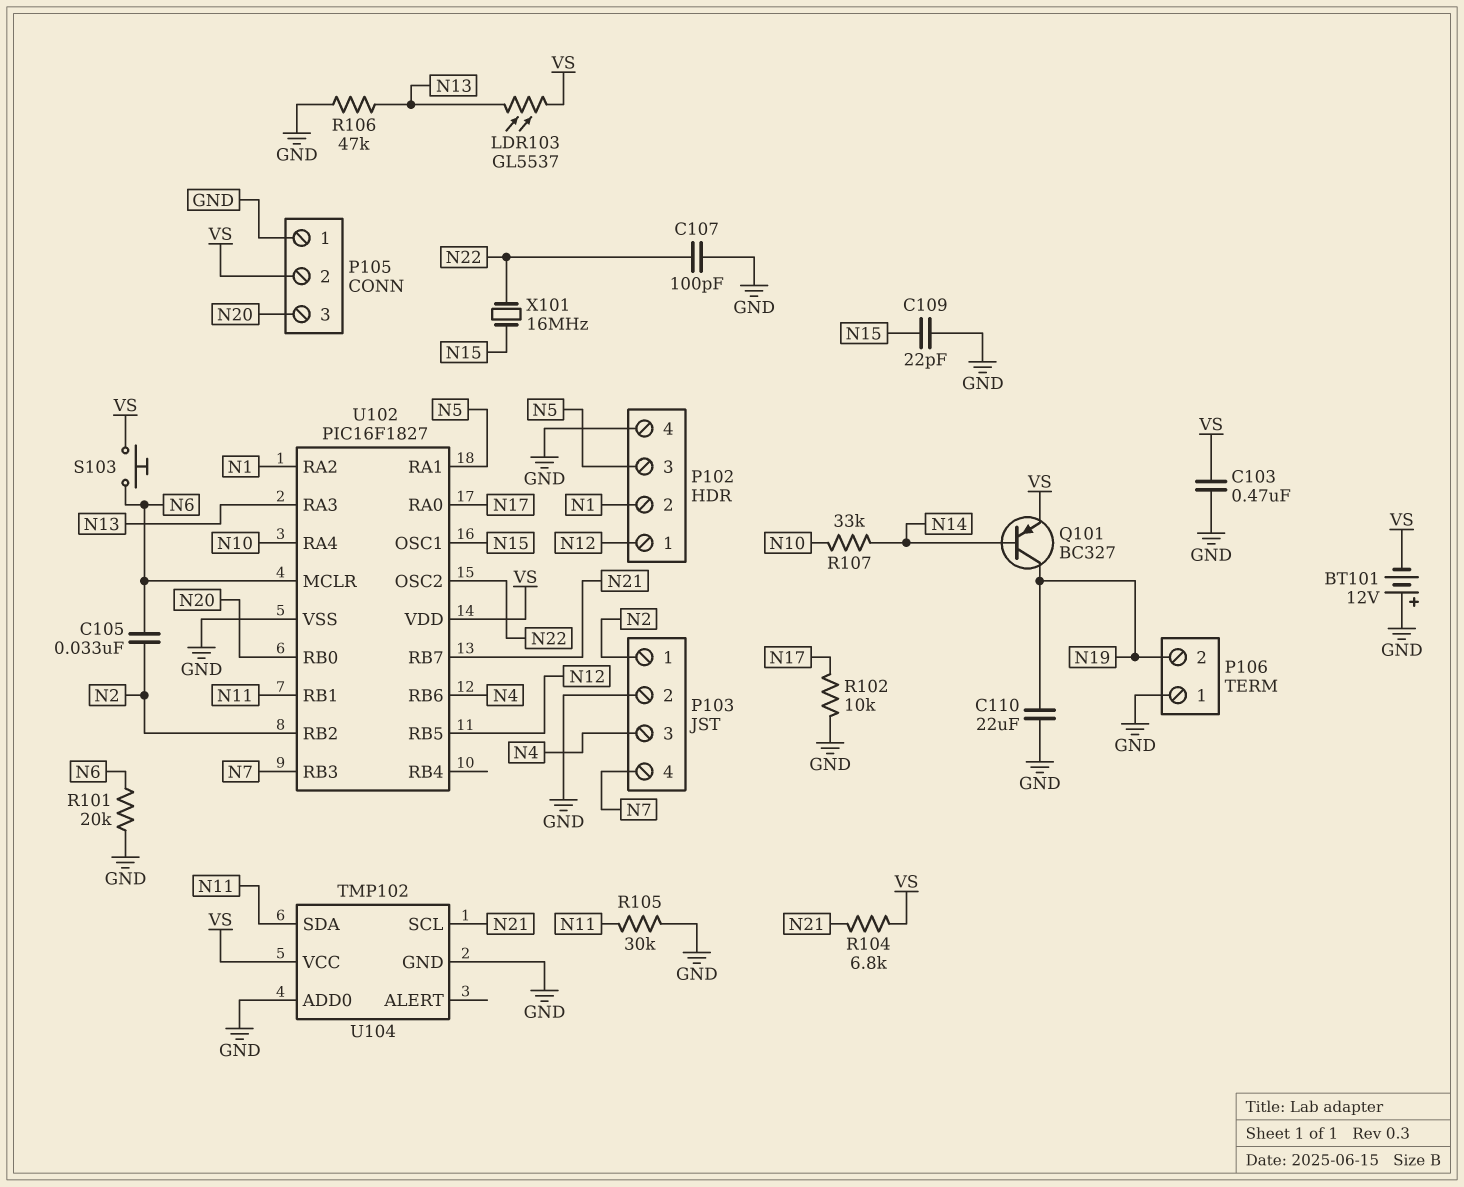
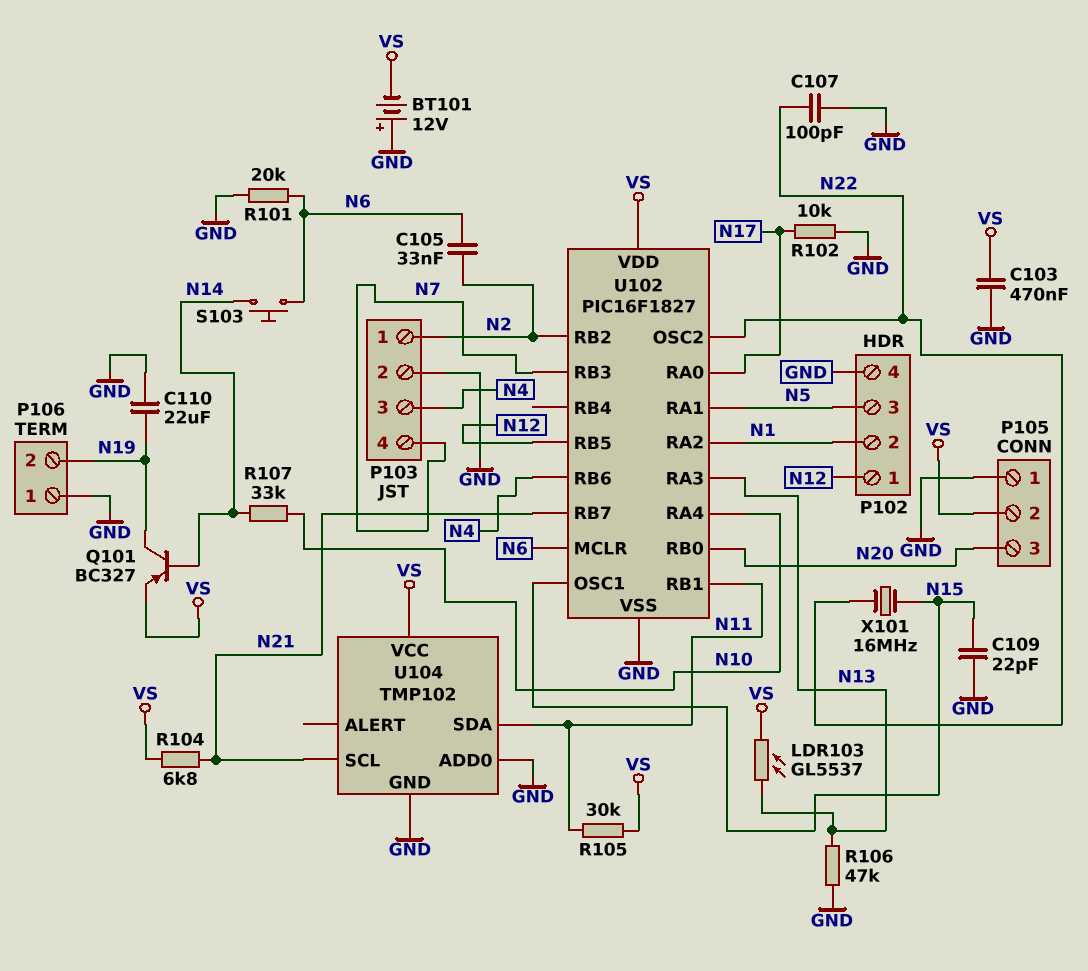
R105: 30k (GND, N11) -> 30k (N11, VS)
S103: button (N6, VS) -> button (N6, N14)

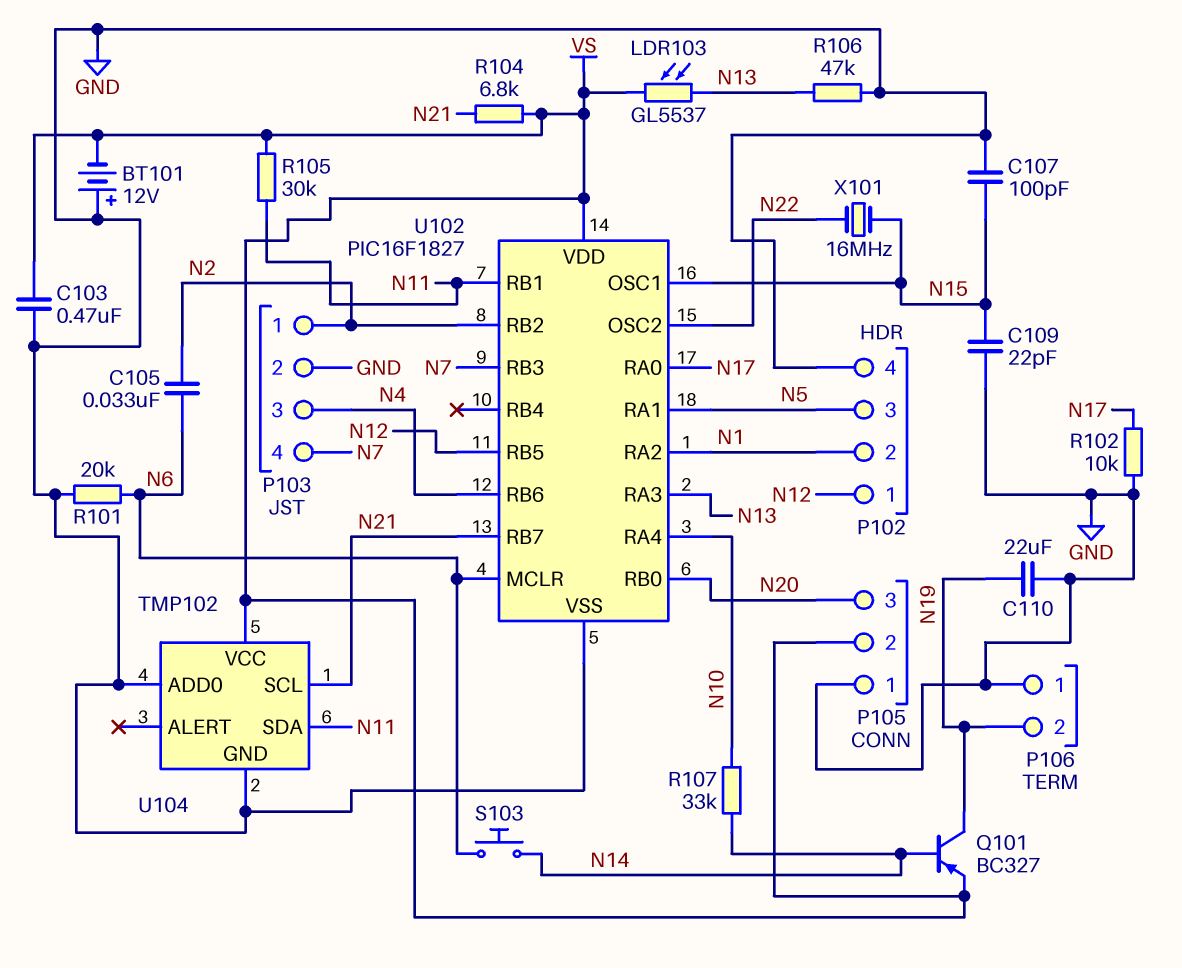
C107: 100pF (GND, N22) -> 100pF (GND, N15)

